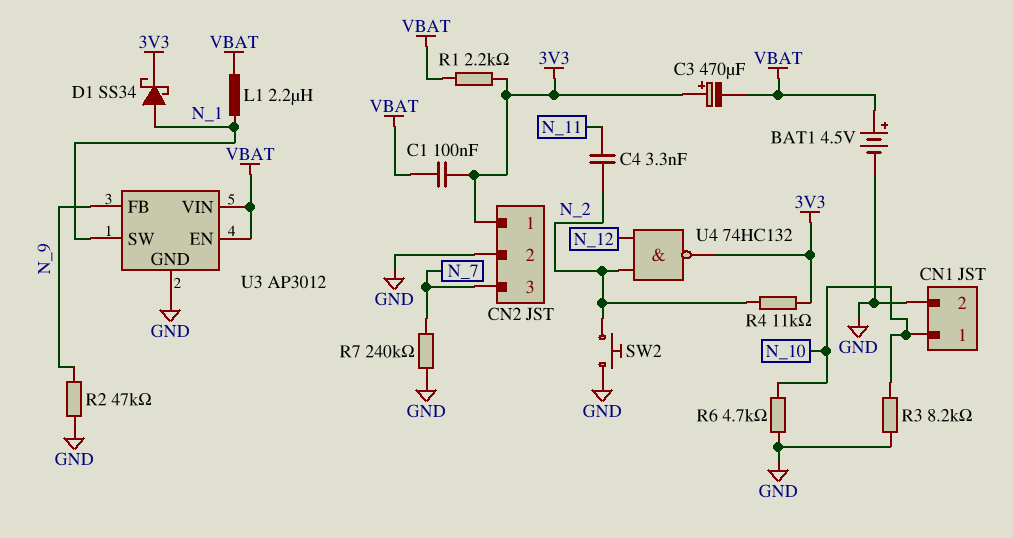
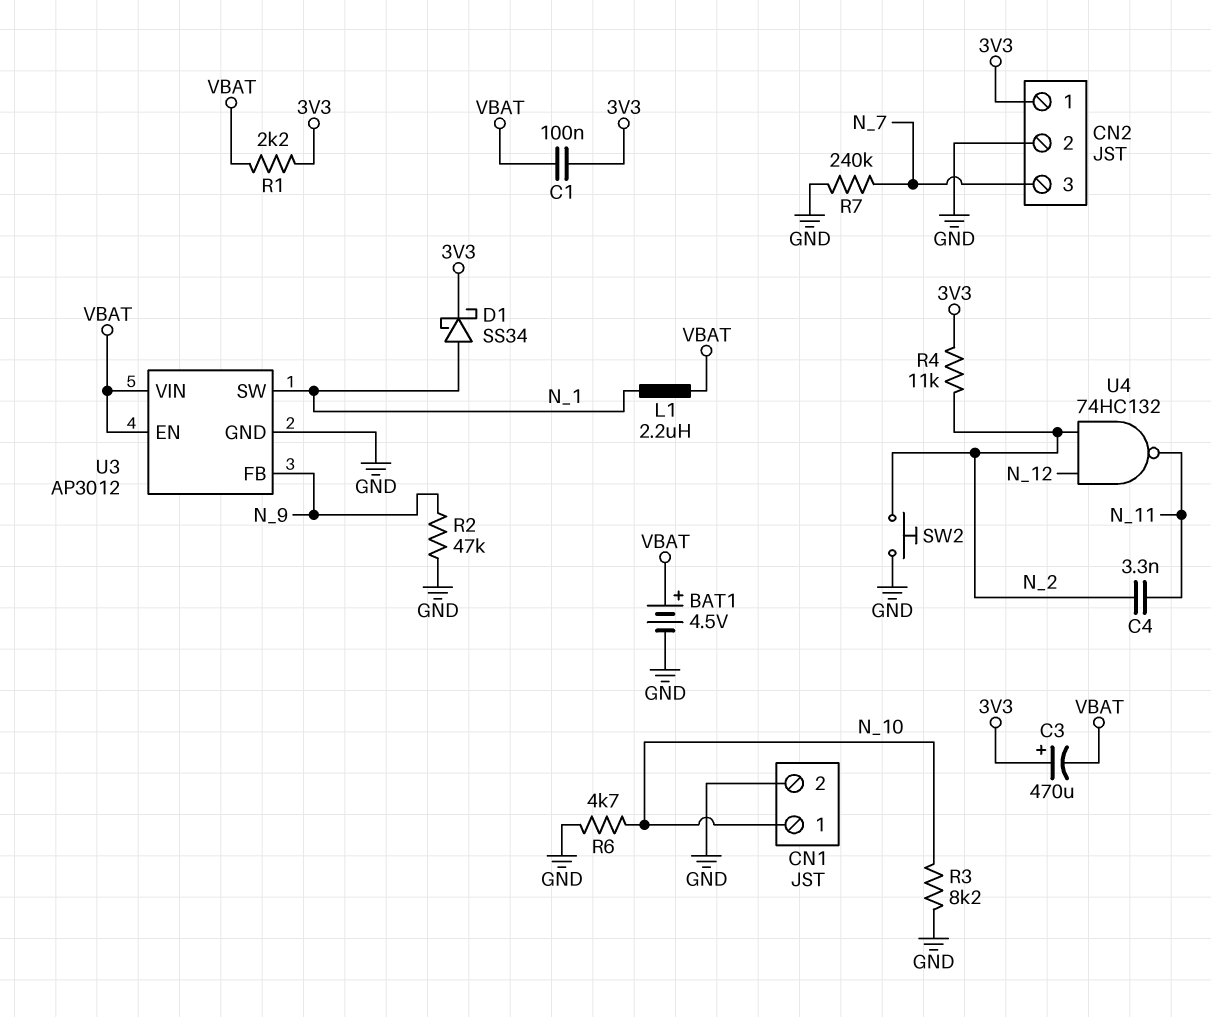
U4: NAND 74HC132 (in N_2, in N_12, out 3V3) -> NAND 74HC132 (in N_2, in N_12, out N_11)

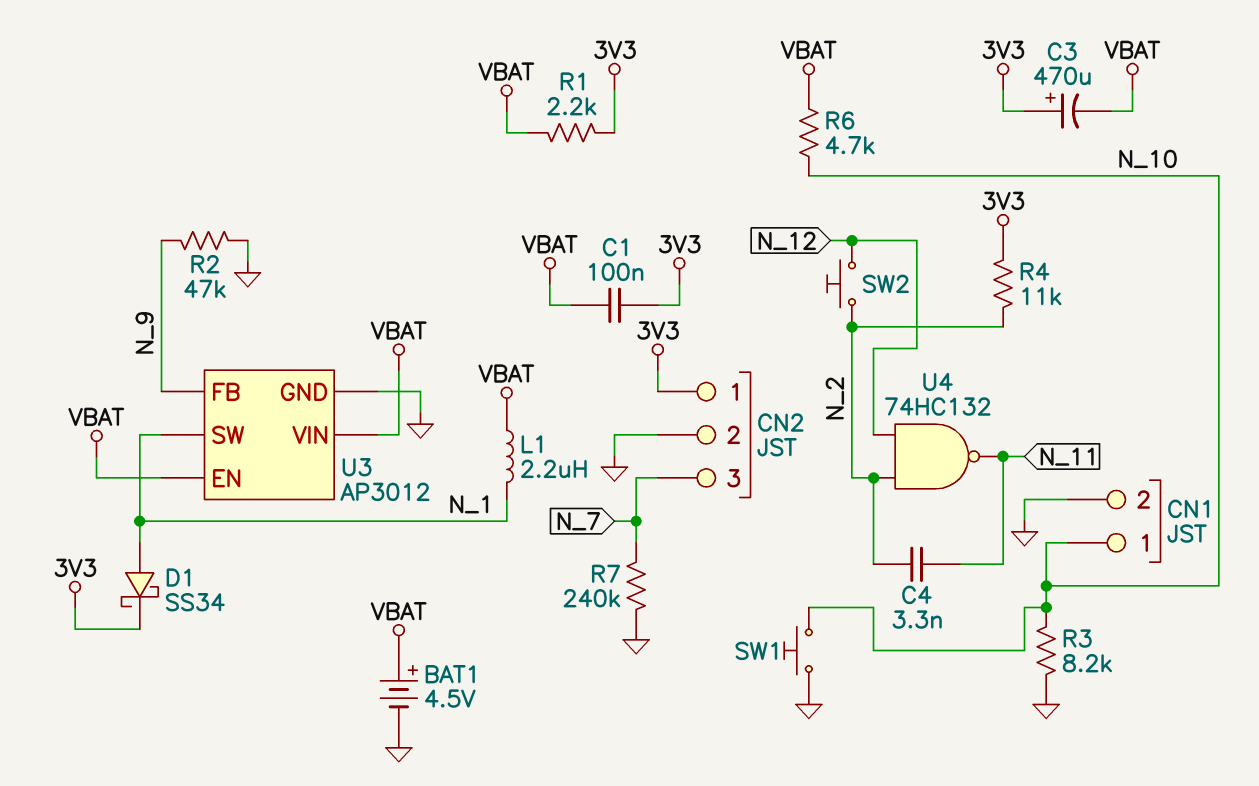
R6: 4.7k (GND, N_10) -> 4.7k (N_10, VBAT)
SW1: none -> button (GND, N_10)
SW2: button (GND, N_2) -> button (N_2, N_12)

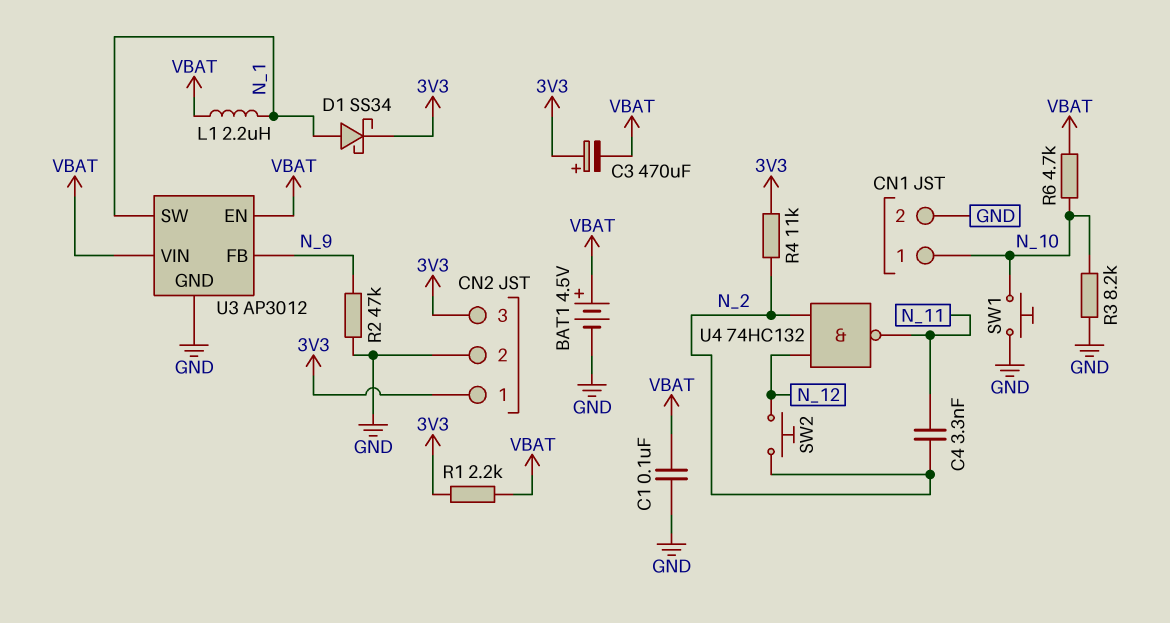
C1: 100nF (3V3, VBAT) -> 100nF (GND, VBAT)
CN2 pin 3: N_7 -> 3V3
R7: 240k (GND, N_7) -> none

